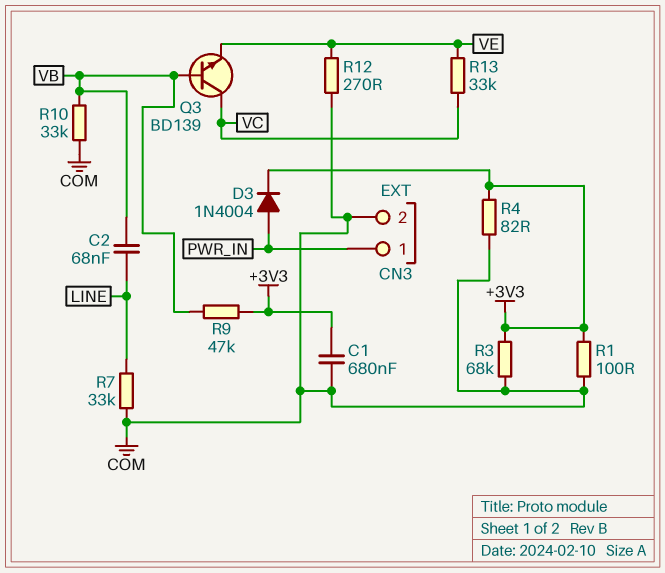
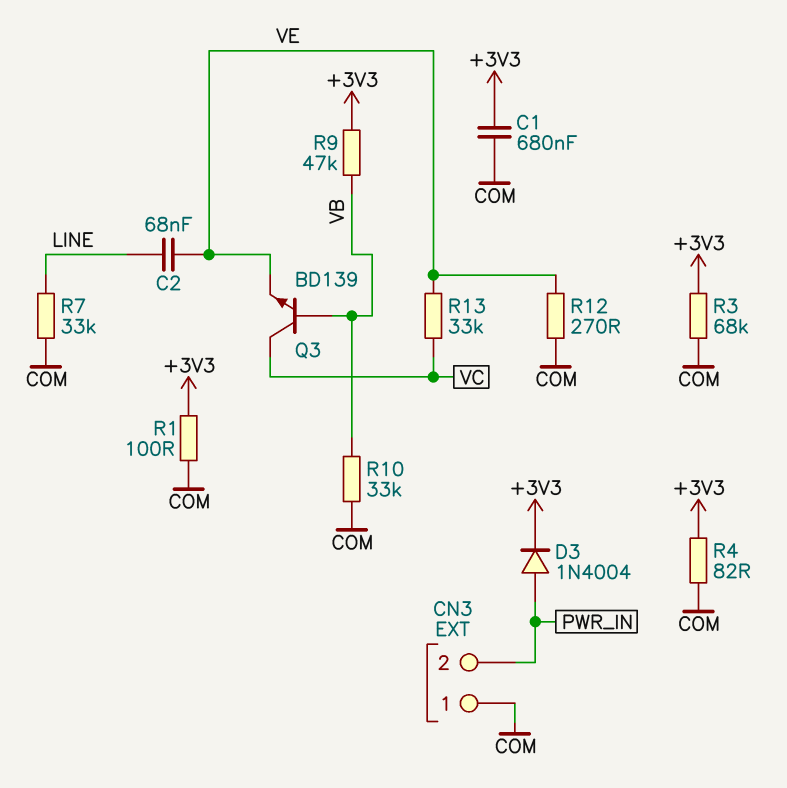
C2: 68nF (LINE, VB) -> 68nF (LINE, VE)
CN3 pin 1: PWR_IN -> COM
CN3 pin 2: COM -> PWR_IN

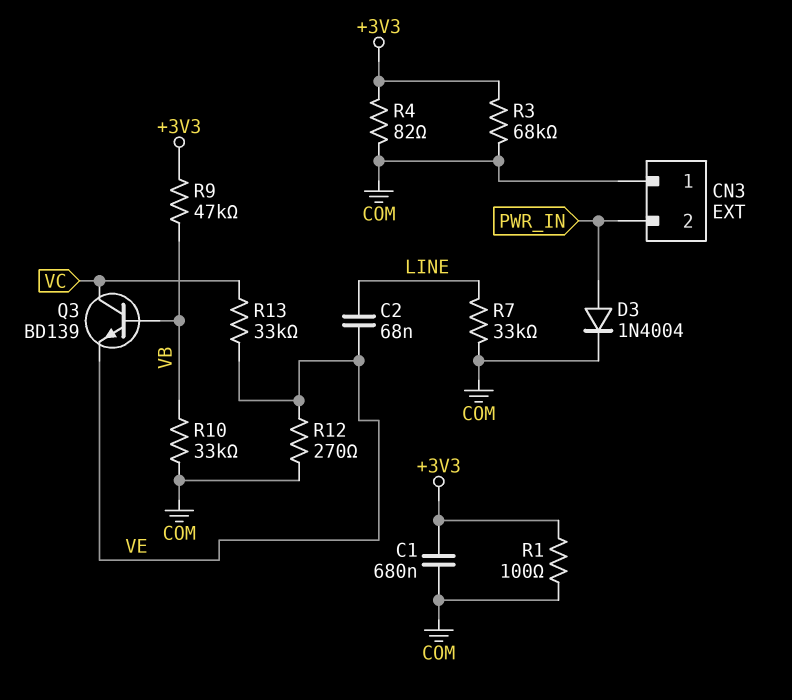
D3: diode 1N4004 (A PWR_IN, K +3V3) -> diode 1N4004 (A PWR_IN, K COM)

